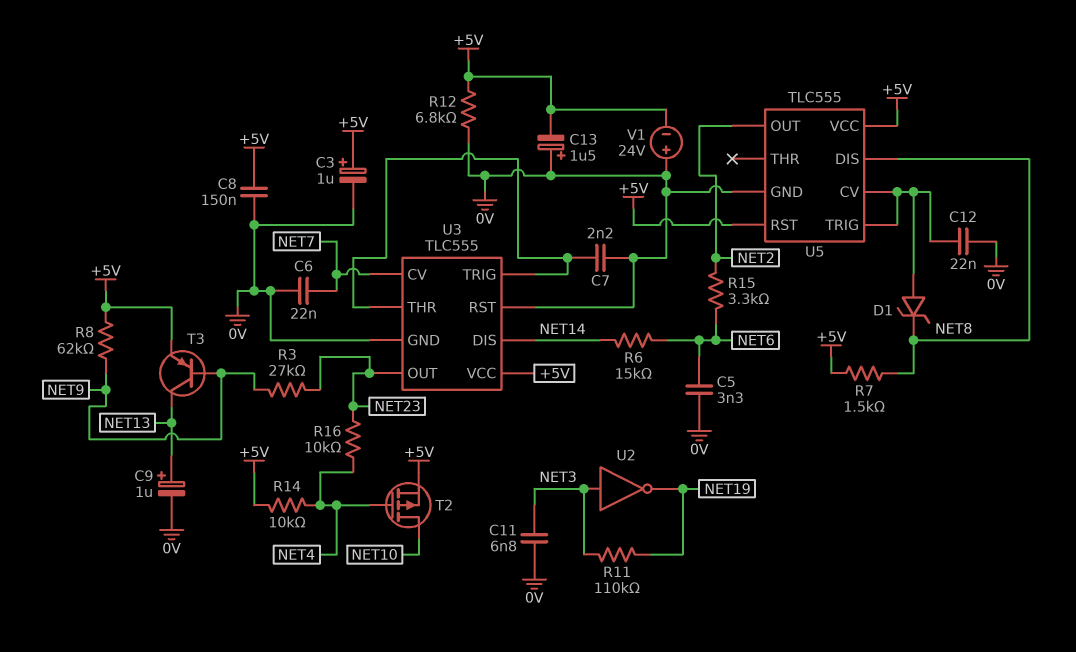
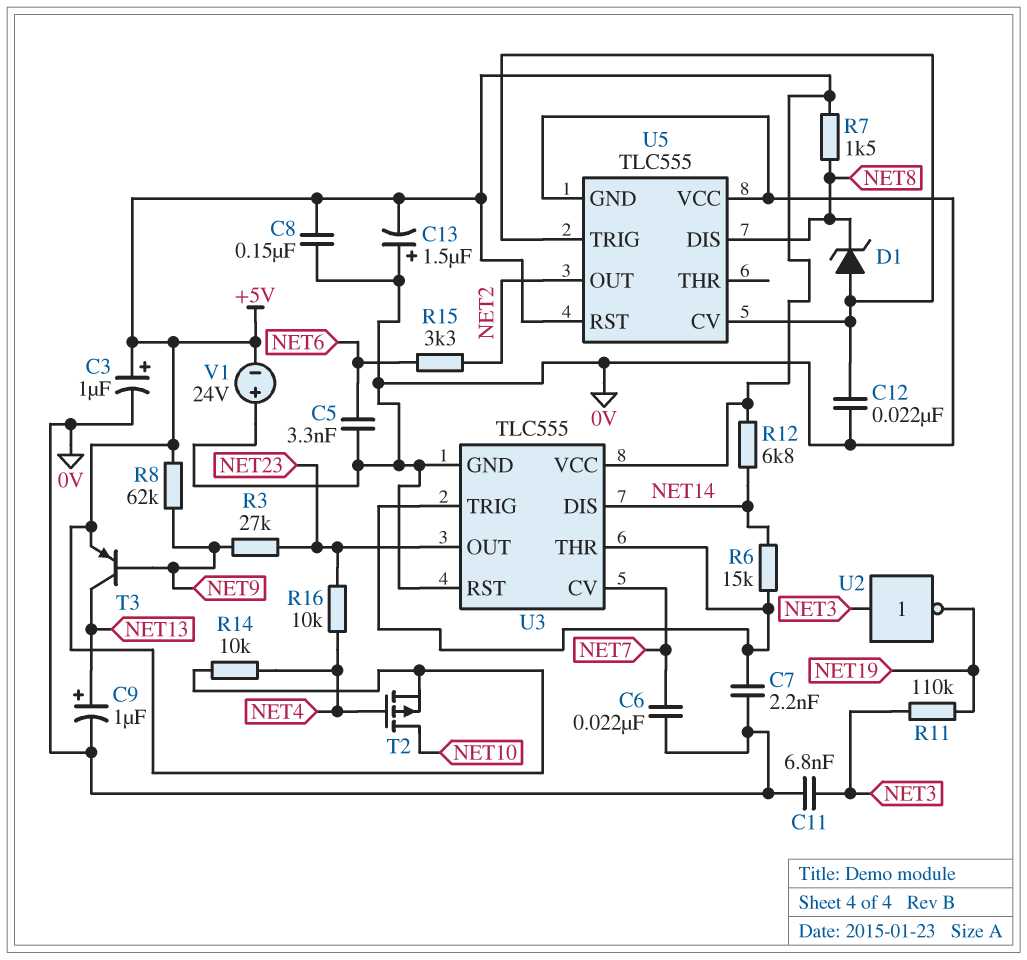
R6: 15k (NET6, NET14) -> 15k (NET14, U3/THR)
R12: 6.8k (+5V, 0V) -> 6.8k (+5V, NET14)
U5 pin VCC: +5V -> 0V

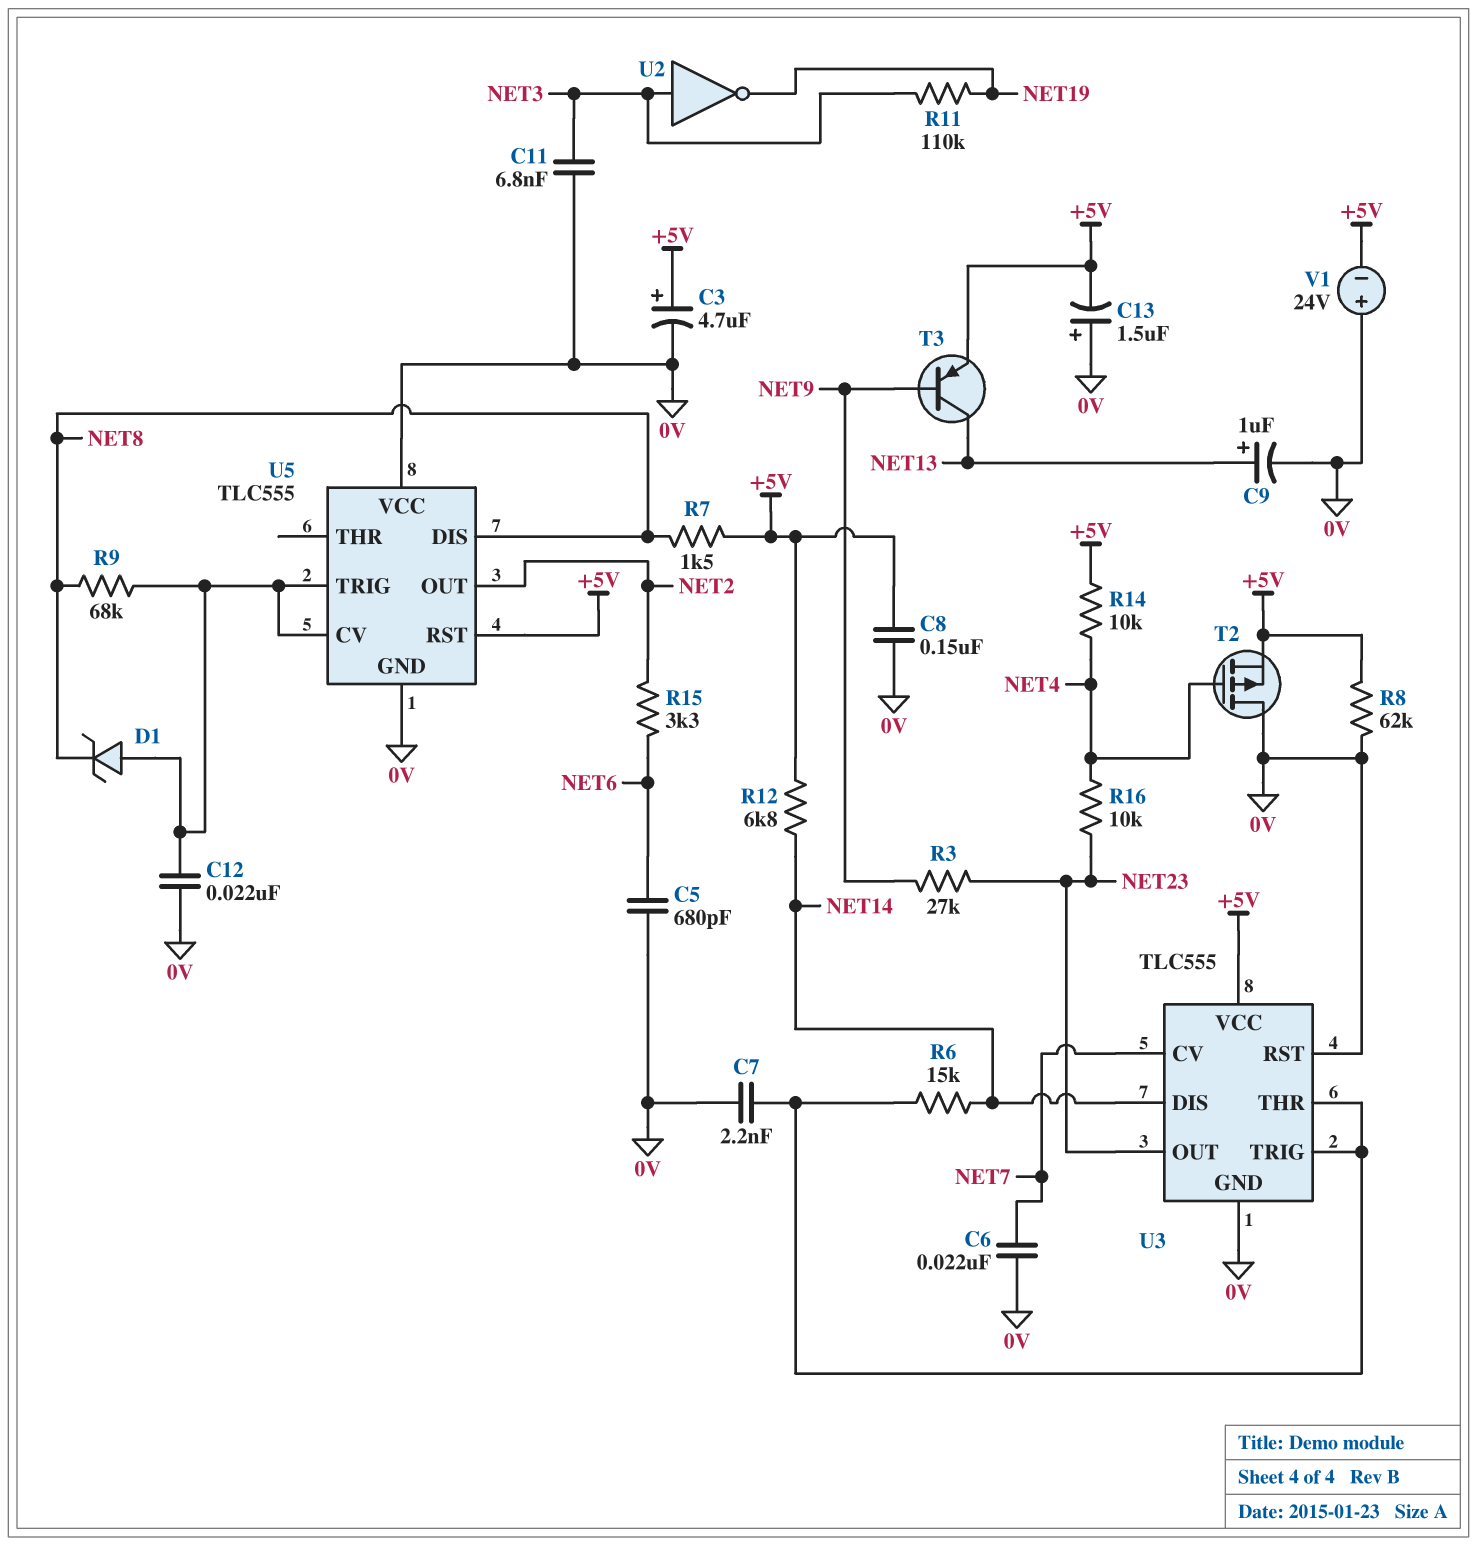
C3: 1uF (plus +5V, minus 0V) -> 4.7uF (plus +5V, minus 0V)
C5: 3.3nF (0V, NET6) -> 680pF (0V, NET6)
R8: 62k (+5V, NET9) -> 62k (+5V, 0V)
R9: none -> 68k (NET8, U5/CV)
T2: PMOS (G NET4, D NET10, S +5V) -> PMOS (G NET4, D 0V, S +5V)

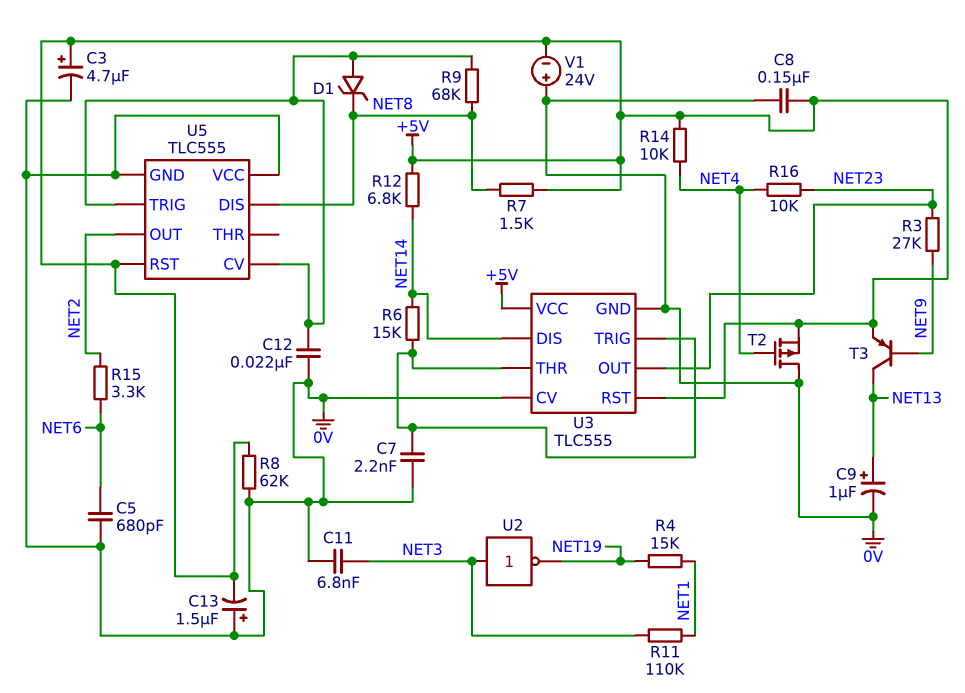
C6: 22nF (0V, NET7) -> none
R4: none -> 15k (NET1, NET19)
R11: 110k (NET3, NET19) -> 110k (NET1, NET3)
U3 pin CV: NET7 -> 0V
U3 pin RST: 0V -> +5V

